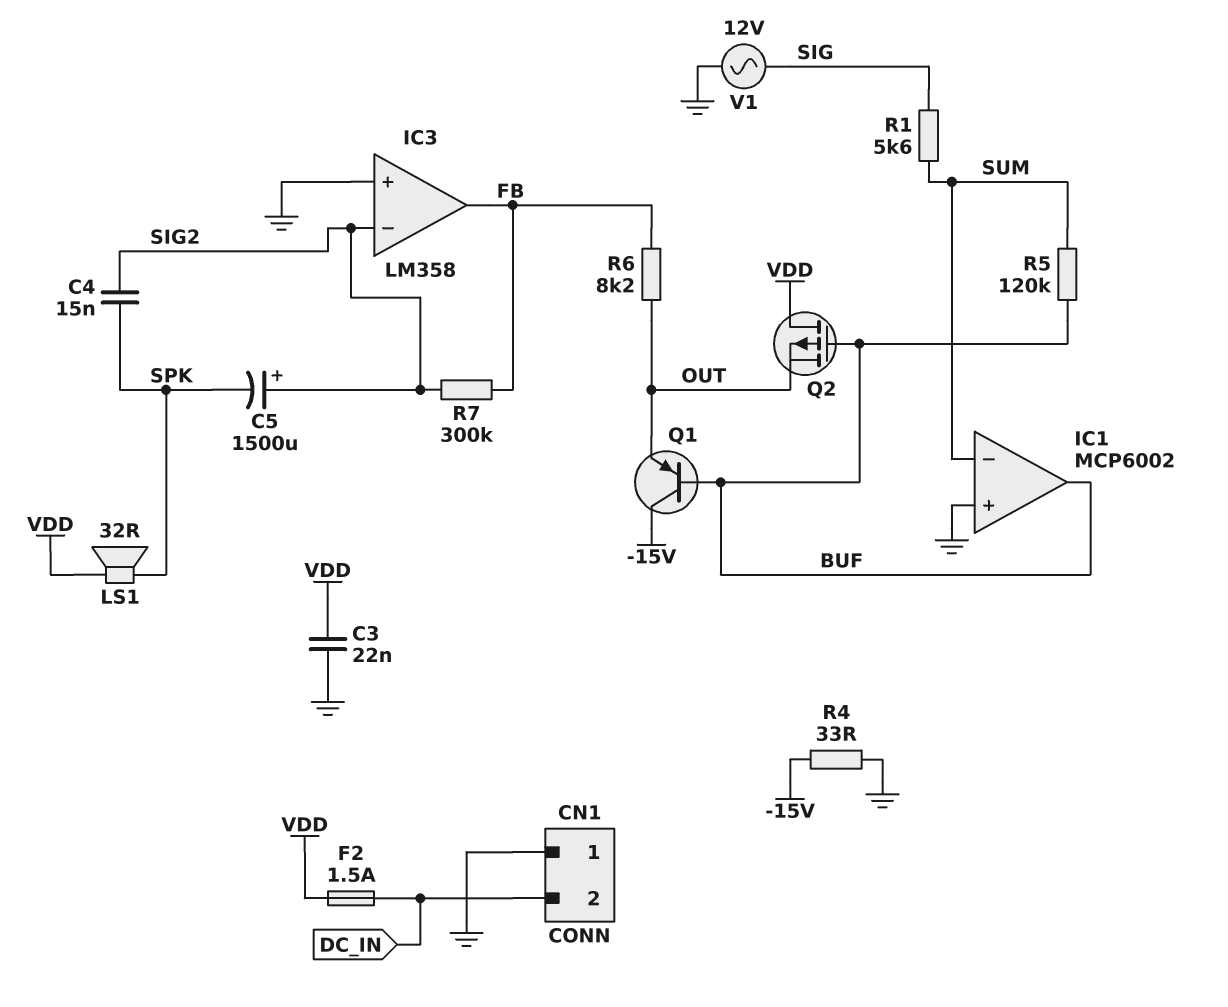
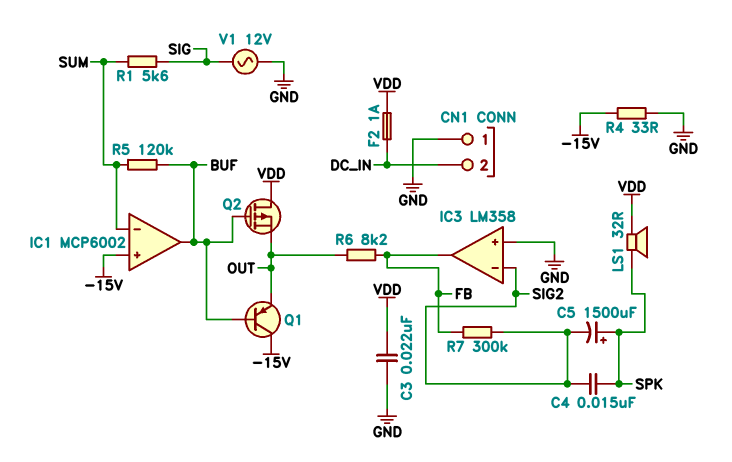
C5: 1500uF (plus SIG2, minus SPK) -> 1500uF (plus SPK, minus SIG2)
F2: 1.5A (DC_IN, VDD) -> 1A (DC_IN, VDD)
IC1 pin in+: GND -> -15V

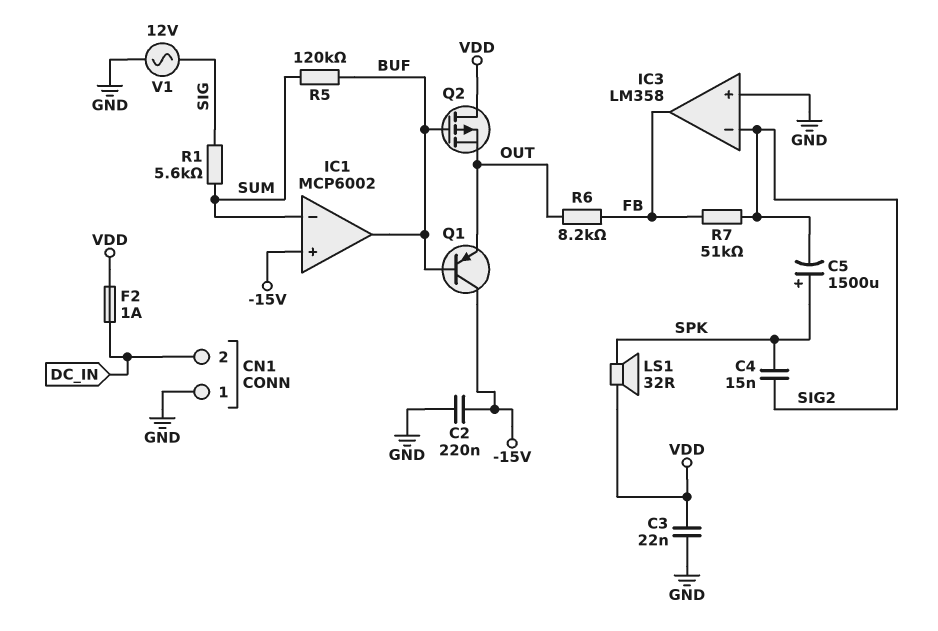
C2: none -> 220nF (-15V, GND)
R4: 33 (-15V, GND) -> none
R7: 300k (FB, SIG2) -> 51k (FB, SIG2)

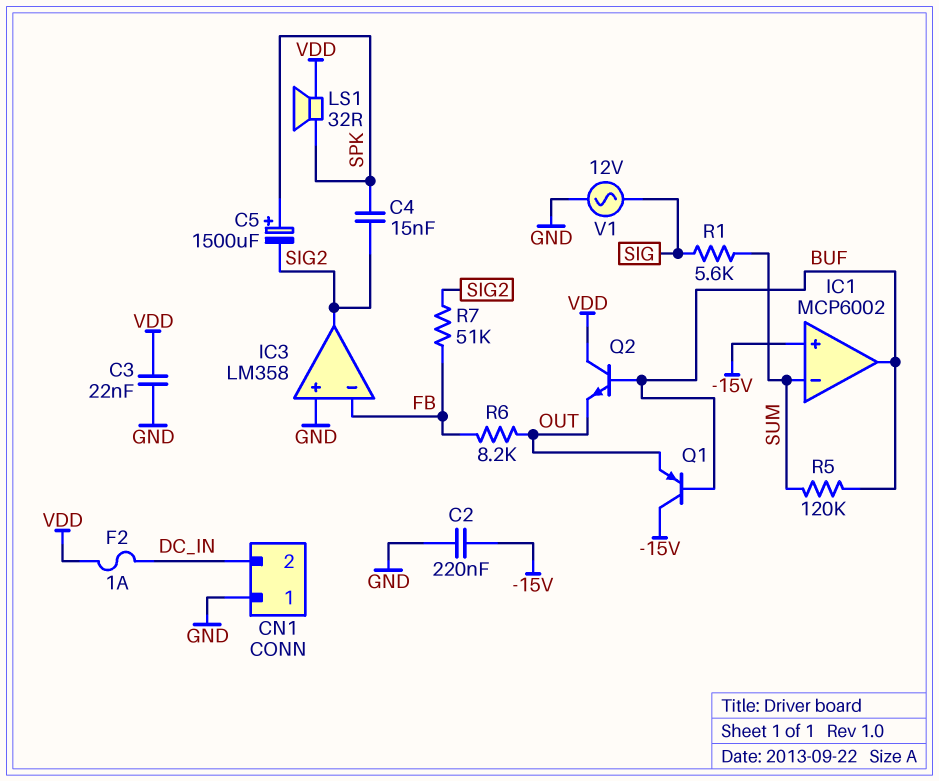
IC3 pin in-: SIG2 -> FB
IC3 pin out: FB -> SIG2
Q2: PMOS (G BUF, D VDD, S OUT) -> NPN (B BUF, C VDD, E OUT)

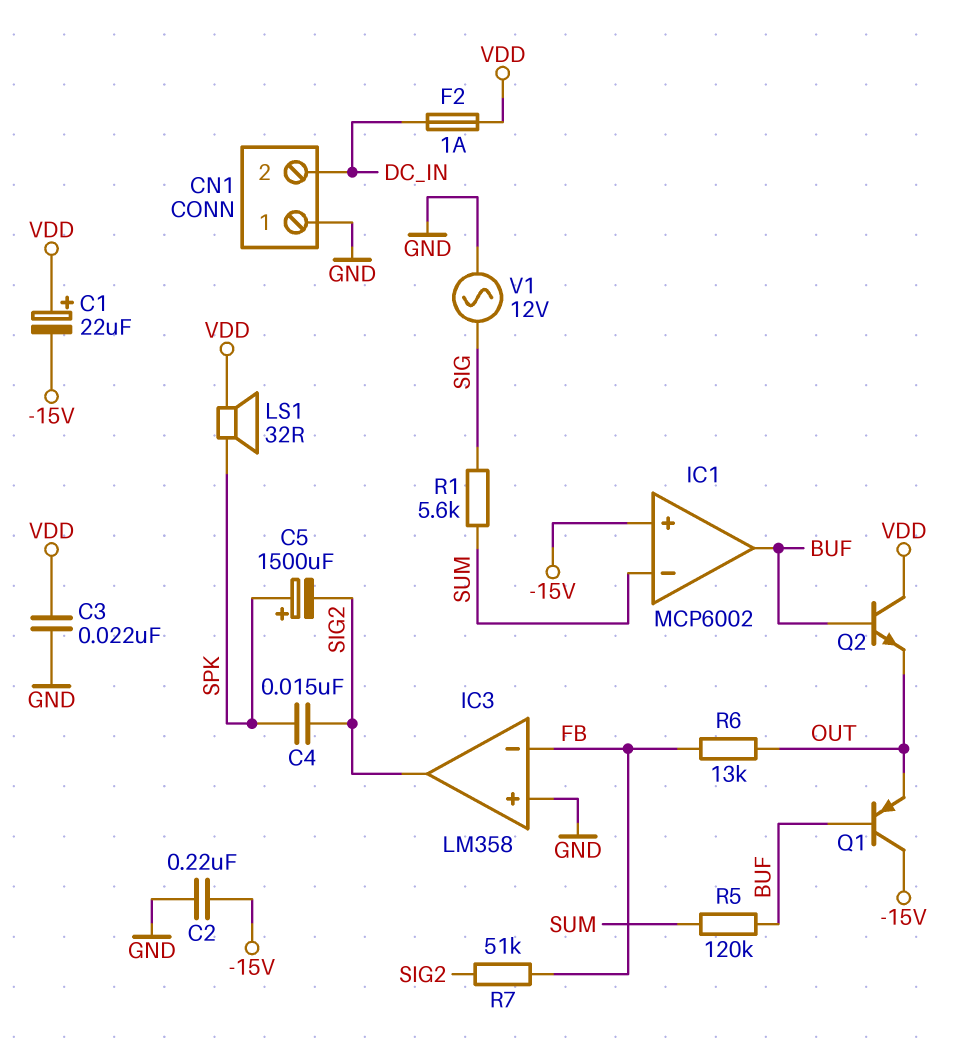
C1: none -> 22uF (plus VDD, minus -15V)
R6: 8.2k (FB, OUT) -> 13k (FB, OUT)

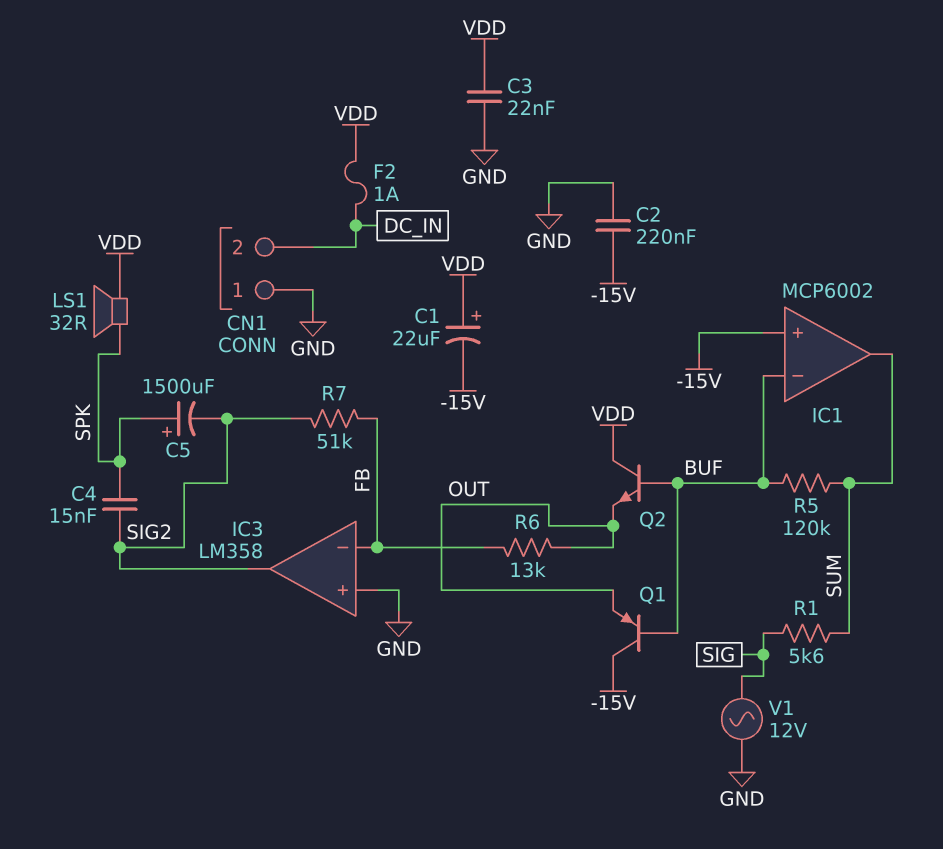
IC1 pin in-: SUM -> BUF
IC1 pin out: BUF -> SUM

